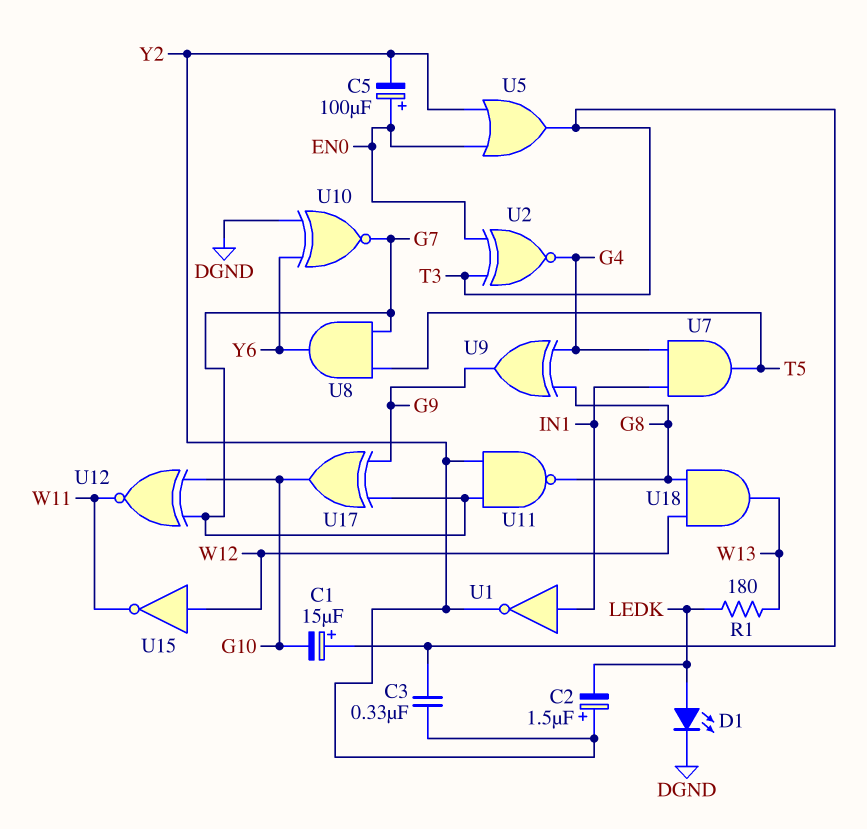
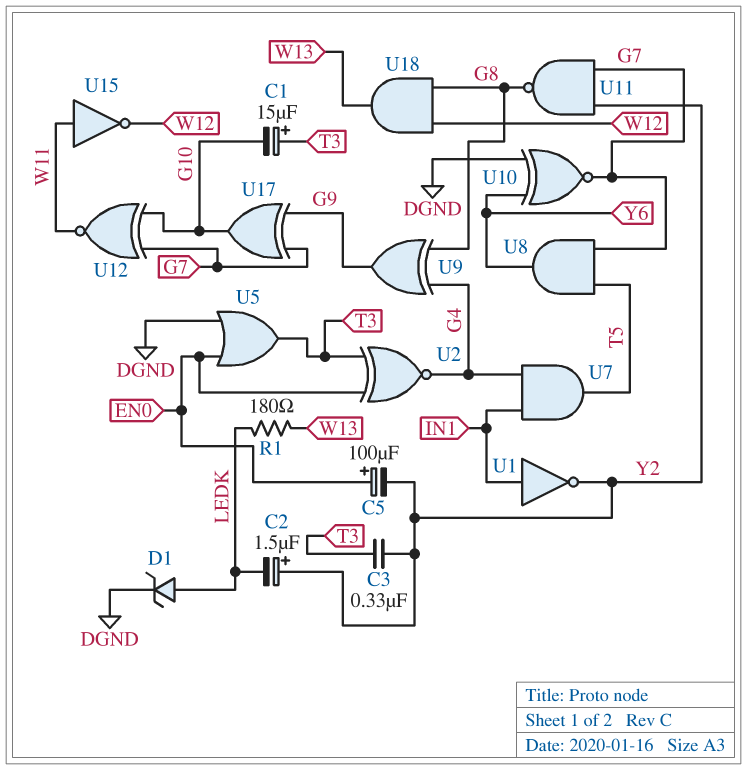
D1: LED (A LEDK, K DGND) -> zener (A LEDK, K DGND)
U5: OR (in EN0, in Y2, out T3) -> OR (in DGND, in EN0, out T3)
U15: NOT (in W12, out W11) -> NOT (in W11, out W12)

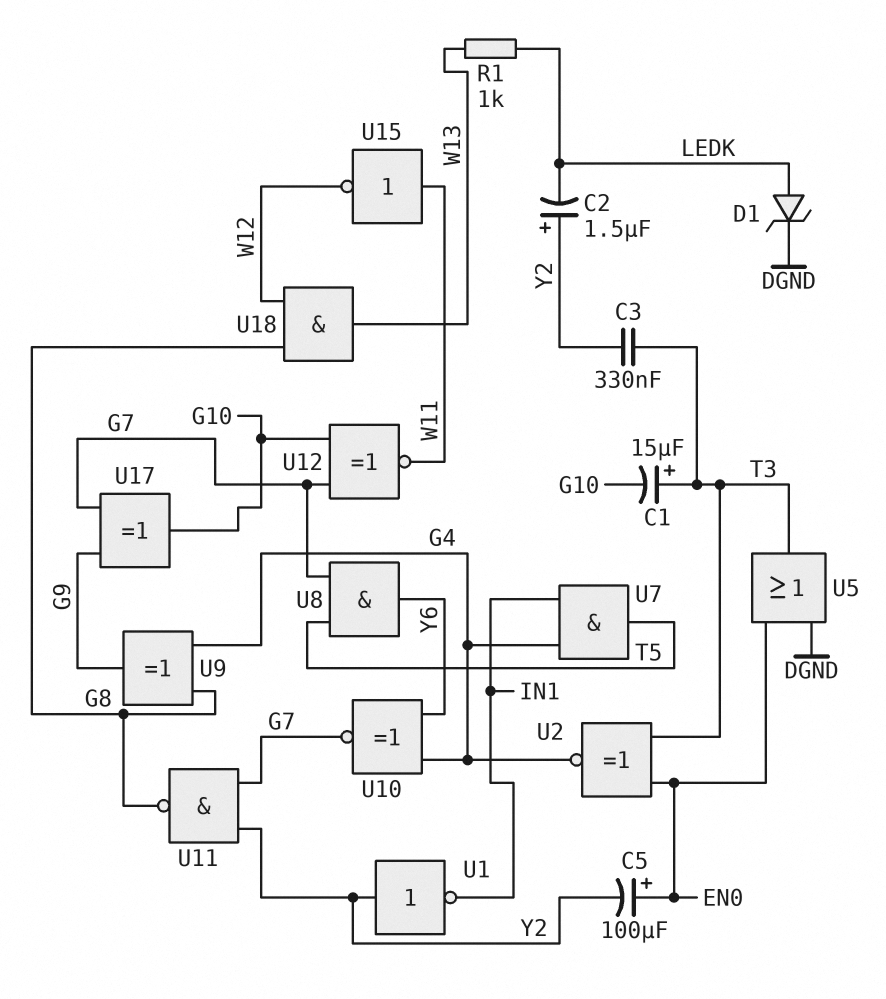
R1: 180 (LEDK, W13) -> 1k (LEDK, W13)
U1: NOT (in IN1, out Y2) -> NOT (in Y2, out IN1)
U10: XNOR (in DGND, in Y6, out G7) -> XNOR (in G4, in Y6, out G7)

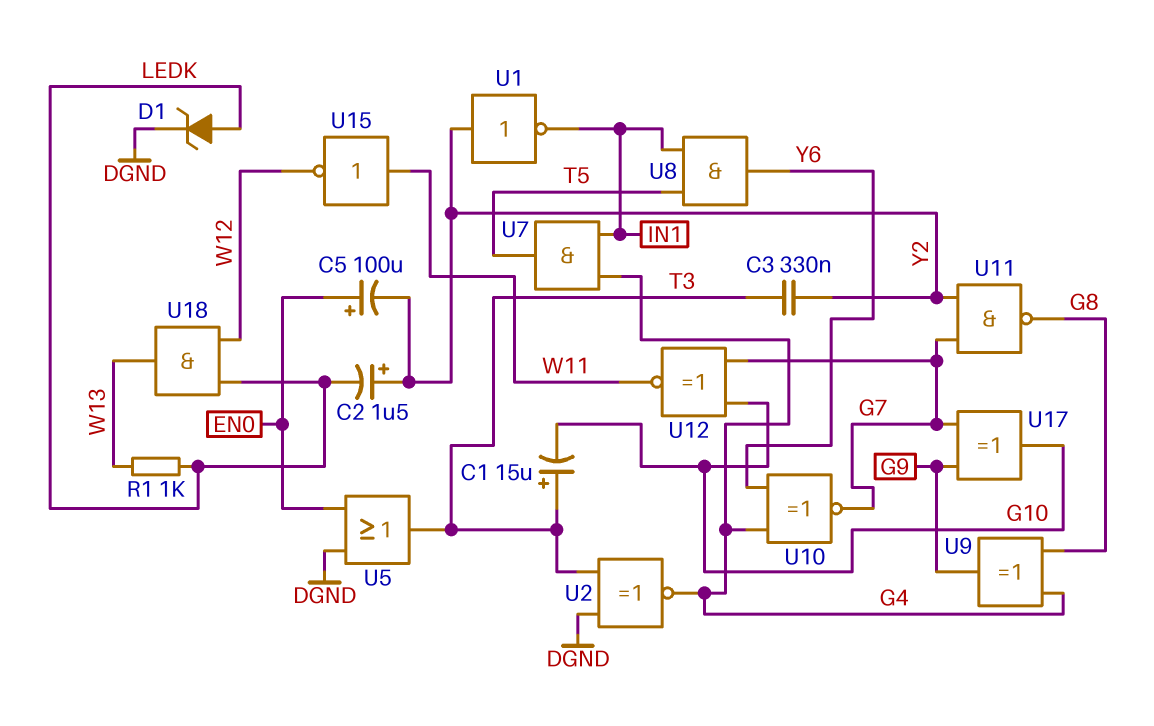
U2: XNOR (in EN0, in T3, out G4) -> XNOR (in DGND, in T3, out G4)
U8: AND (in G7, in T5, out Y6) -> AND (in IN1, in T5, out Y6)
U18: AND (in G8, in W12, out W13) -> AND (in LEDK, in W12, out W13)

